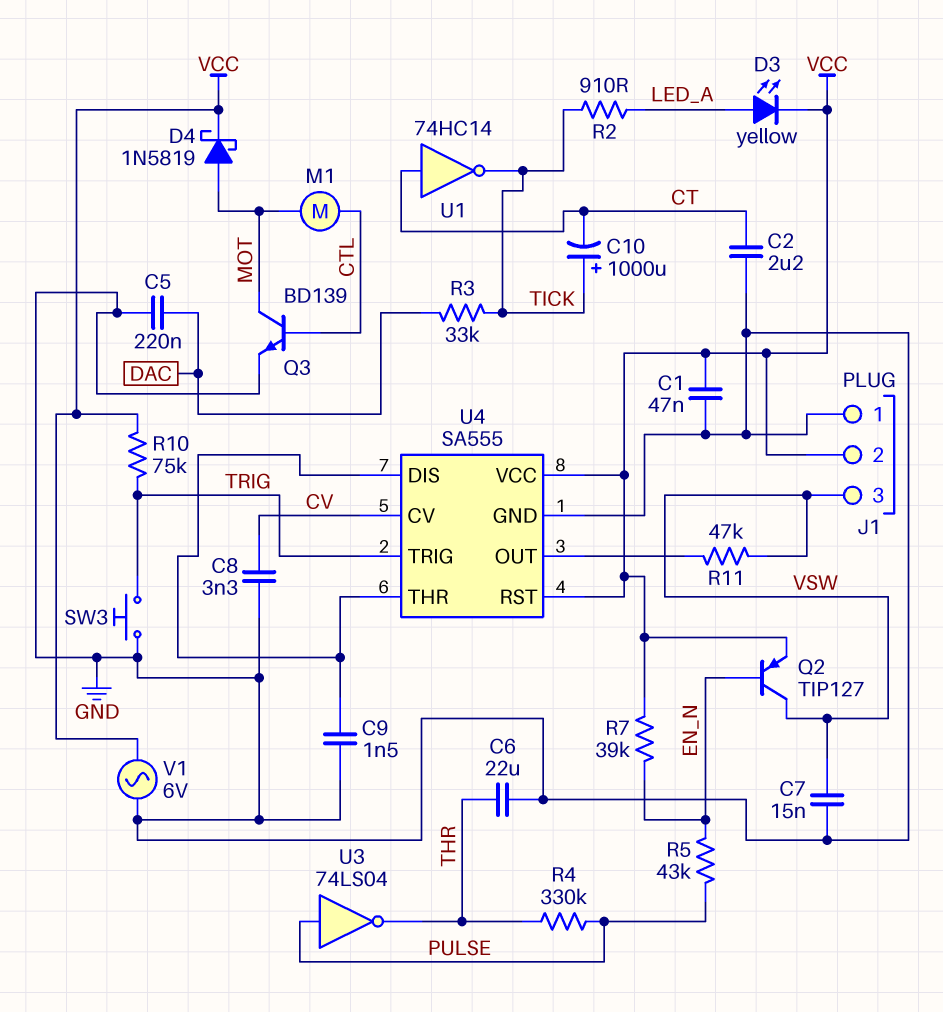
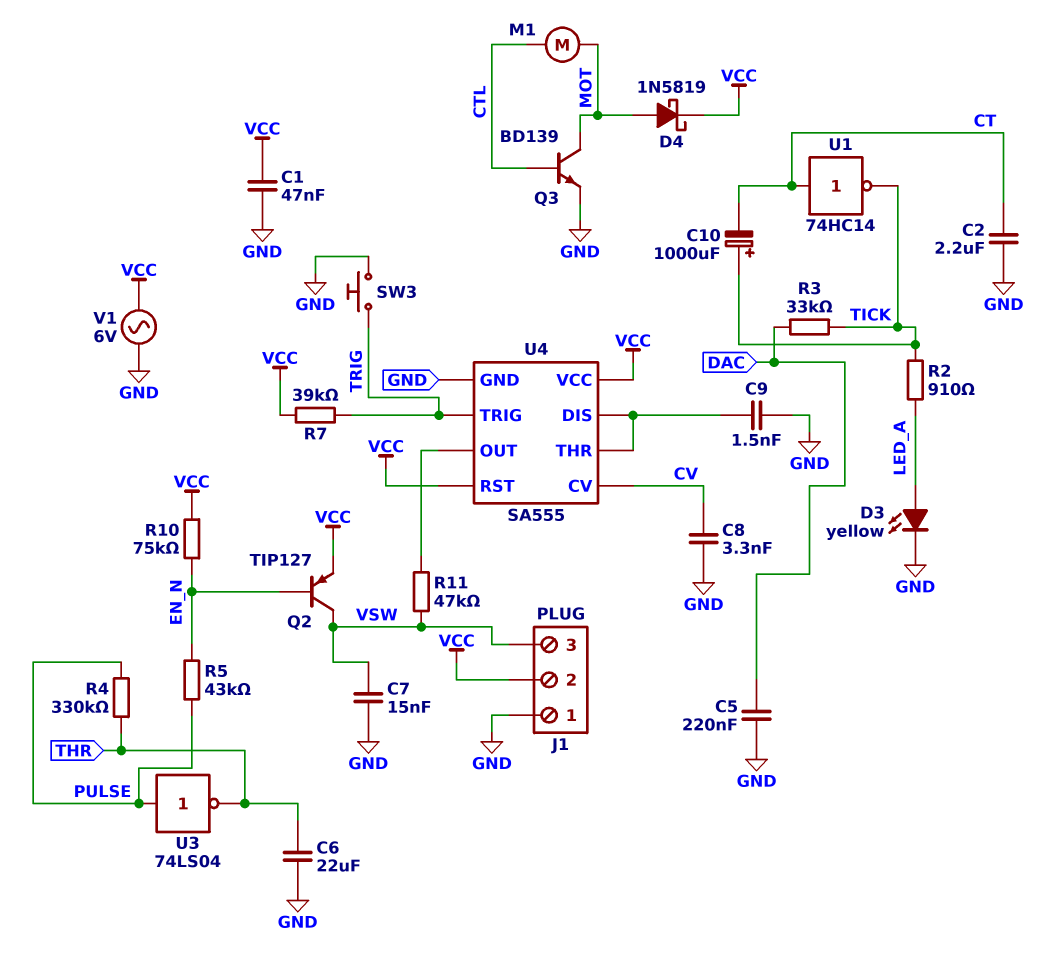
D3: LED yellow (A LED_A, K VCC) -> LED yellow (A LED_A, K GND)
R7: 39k (EN_N, VCC) -> 39k (TRIG, VCC)
R10: 75k (TRIG, VCC) -> 75k (EN_N, VCC)

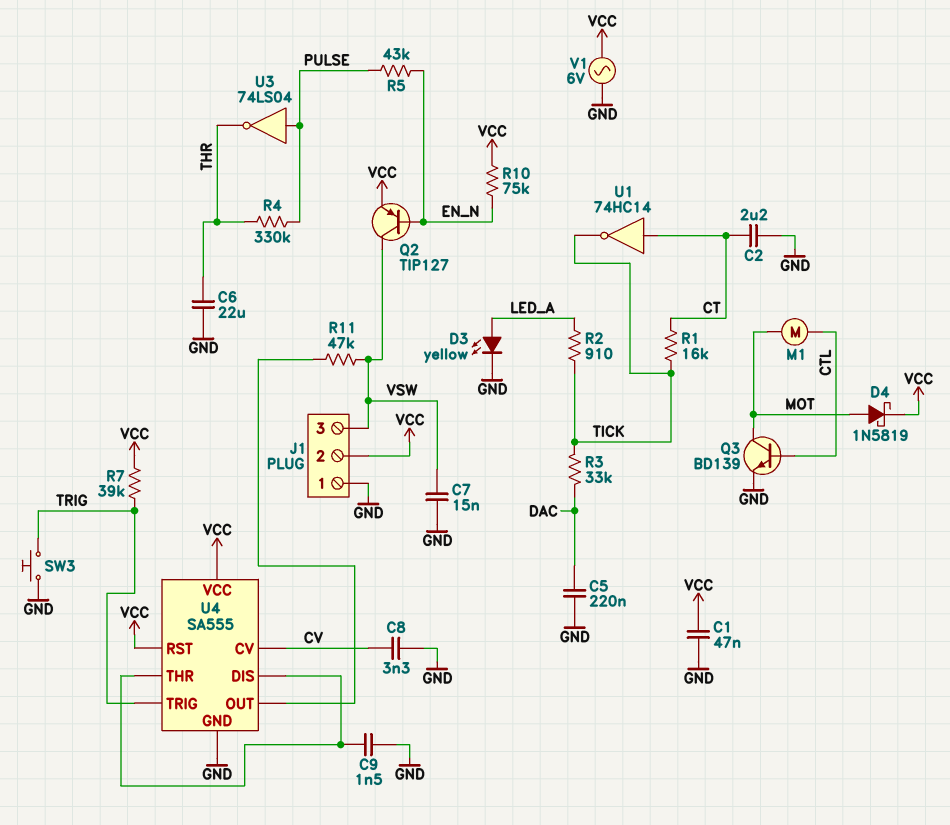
C10: 1000uF (plus TICK, minus CT) -> none
R1: none -> 16k (CT, TICK)

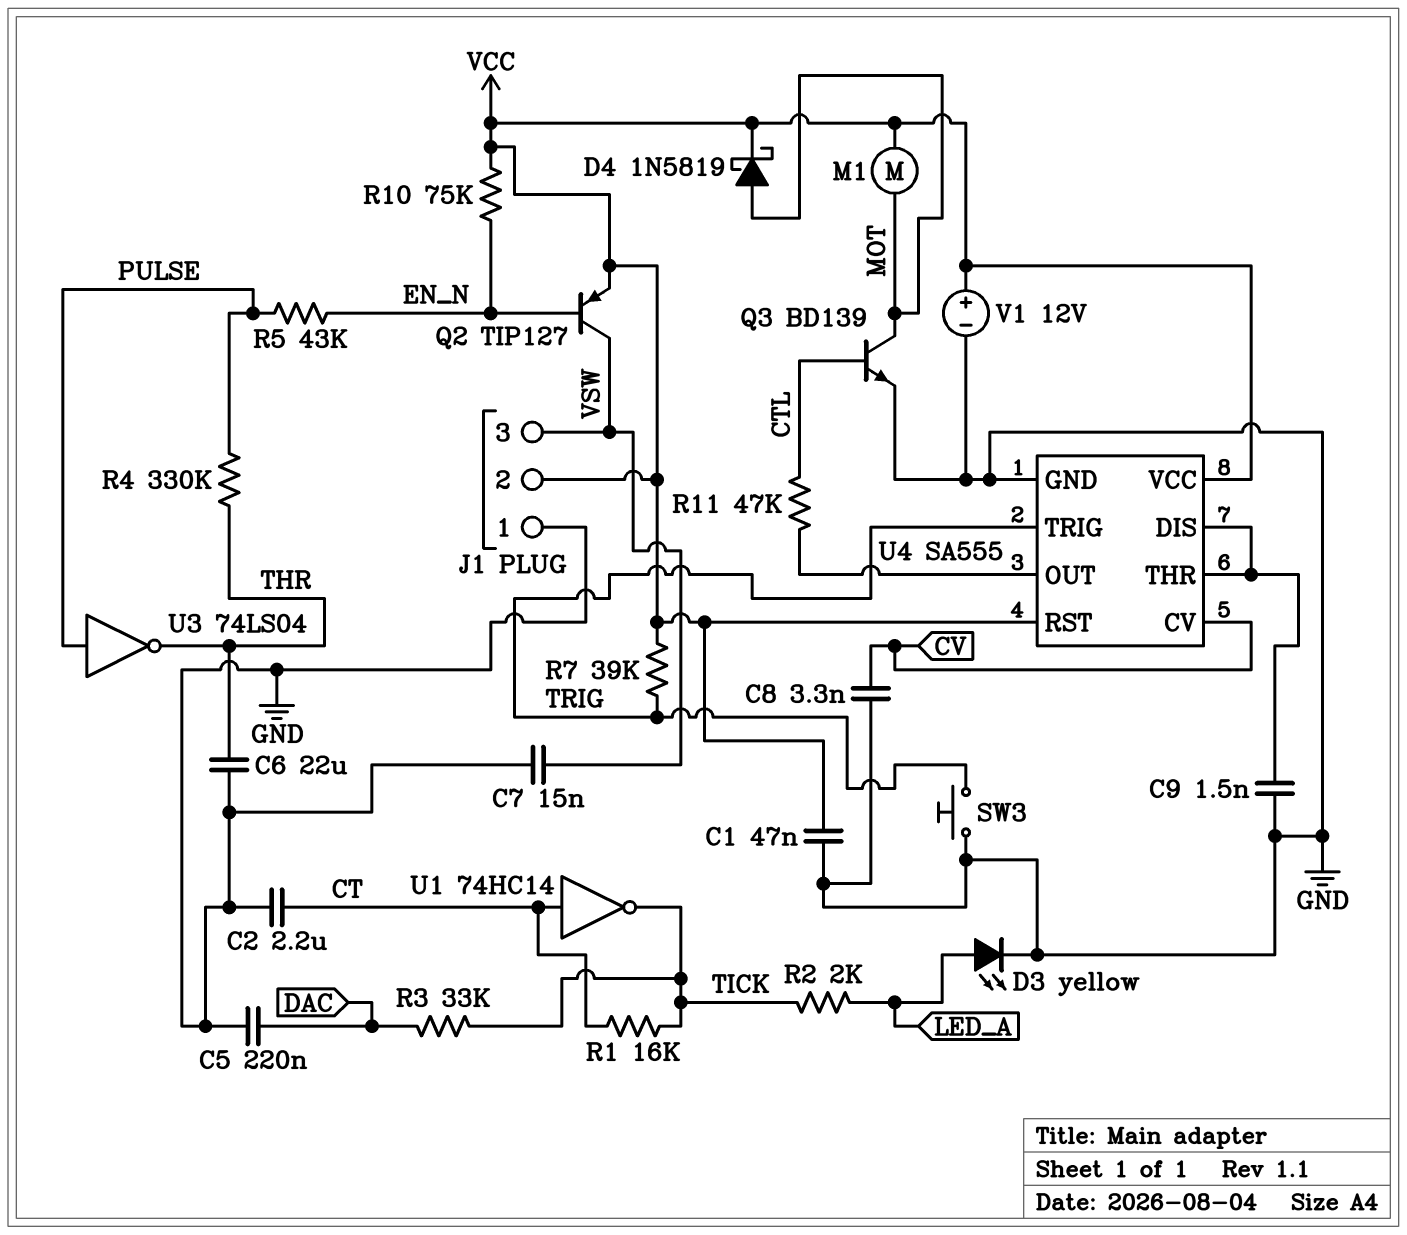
M1: motor (CTL, MOT) -> motor (MOT, VCC)
R2: 910 (LED_A, TICK) -> 2k (LED_A, TICK)
R11: 47k (U4/OUT, VSW) -> 47k (CTL, U4/OUT)
V1: AC 6V (GND, VCC) -> 12V (plus VCC, minus GND)

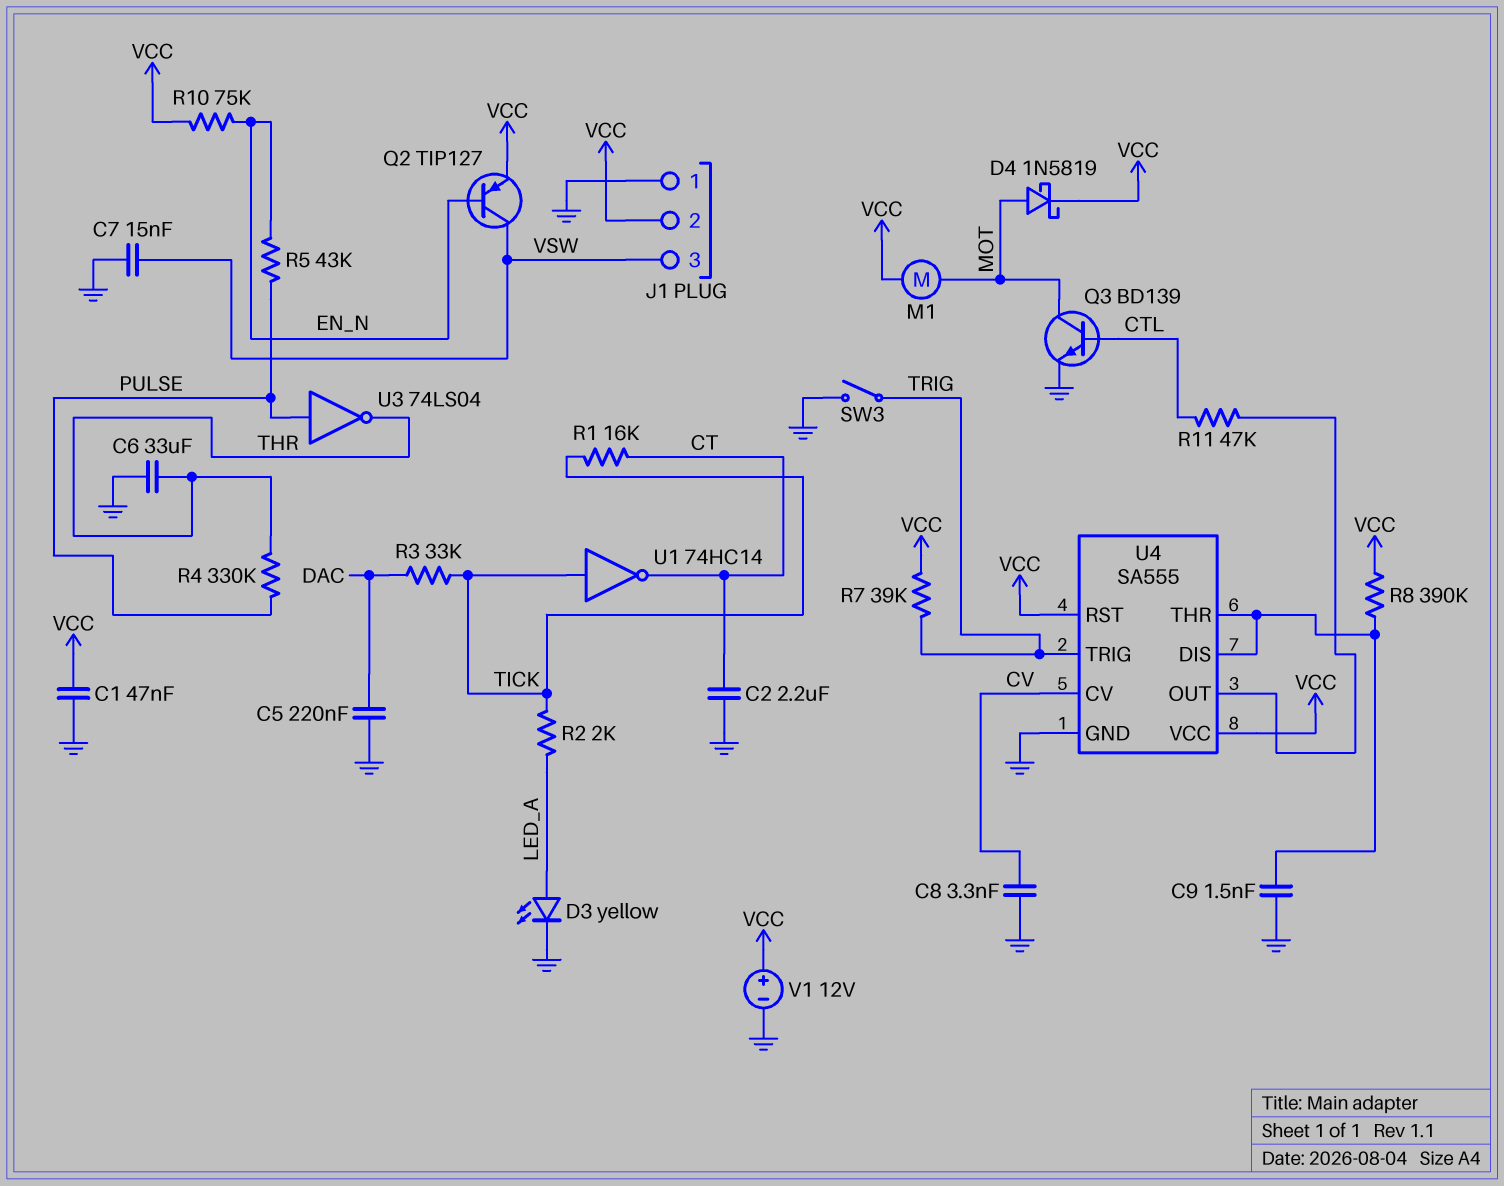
C6: 22uF (GND, THR) -> 33uF (GND, THR)
R8: none -> 390k (U4/DIS, VCC)
SW3: button (GND, TRIG) -> switch (GND, TRIG)
U1: NOT 74HC14 (in CT, out TICK) -> NOT 74HC14 (in TICK, out CT)

